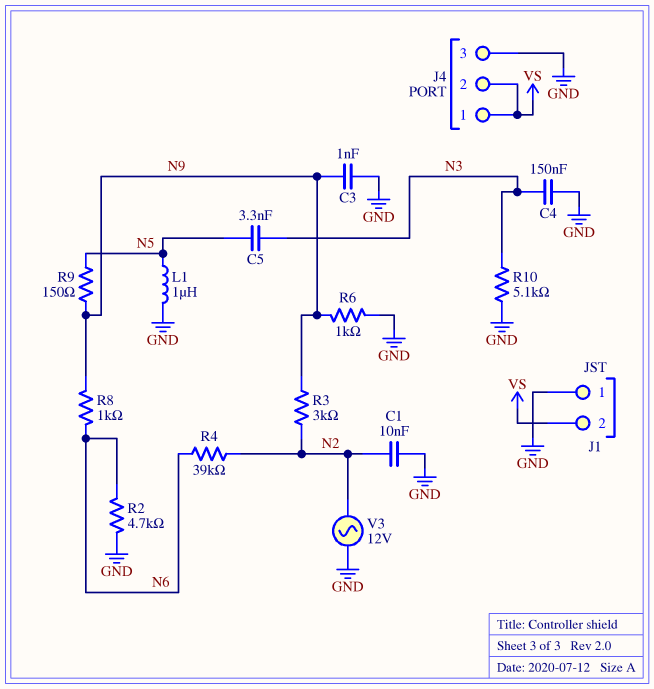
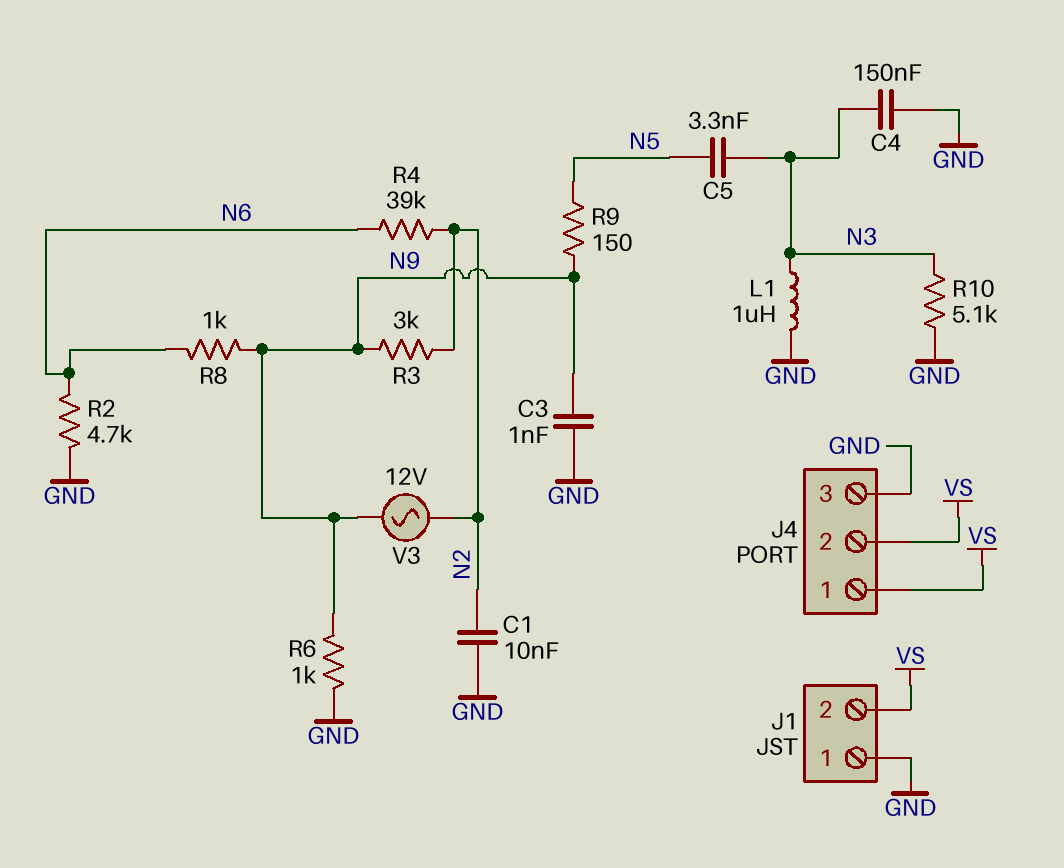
L1: 1uH (GND, N5) -> 1uH (GND, N3)
V3: AC 12V (GND, N2) -> AC 12V (N2, N9)

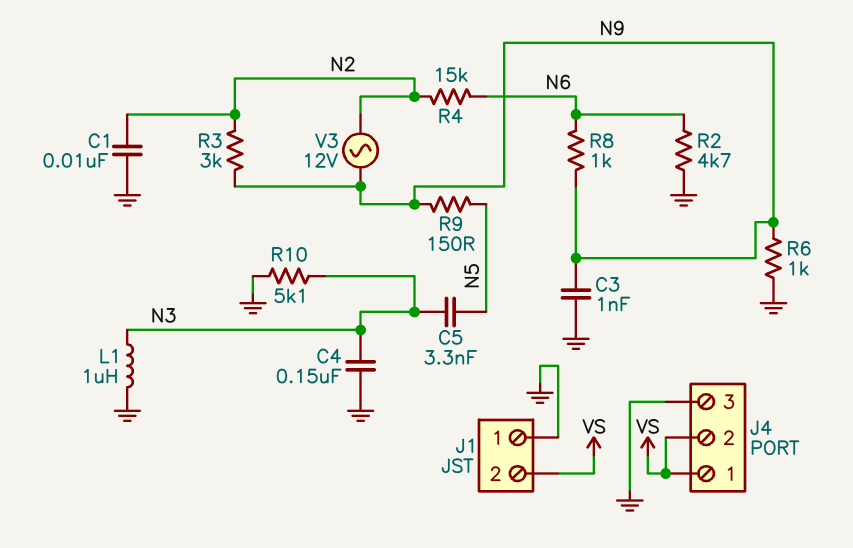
R4: 39k (N2, N6) -> 15k (N2, N6)

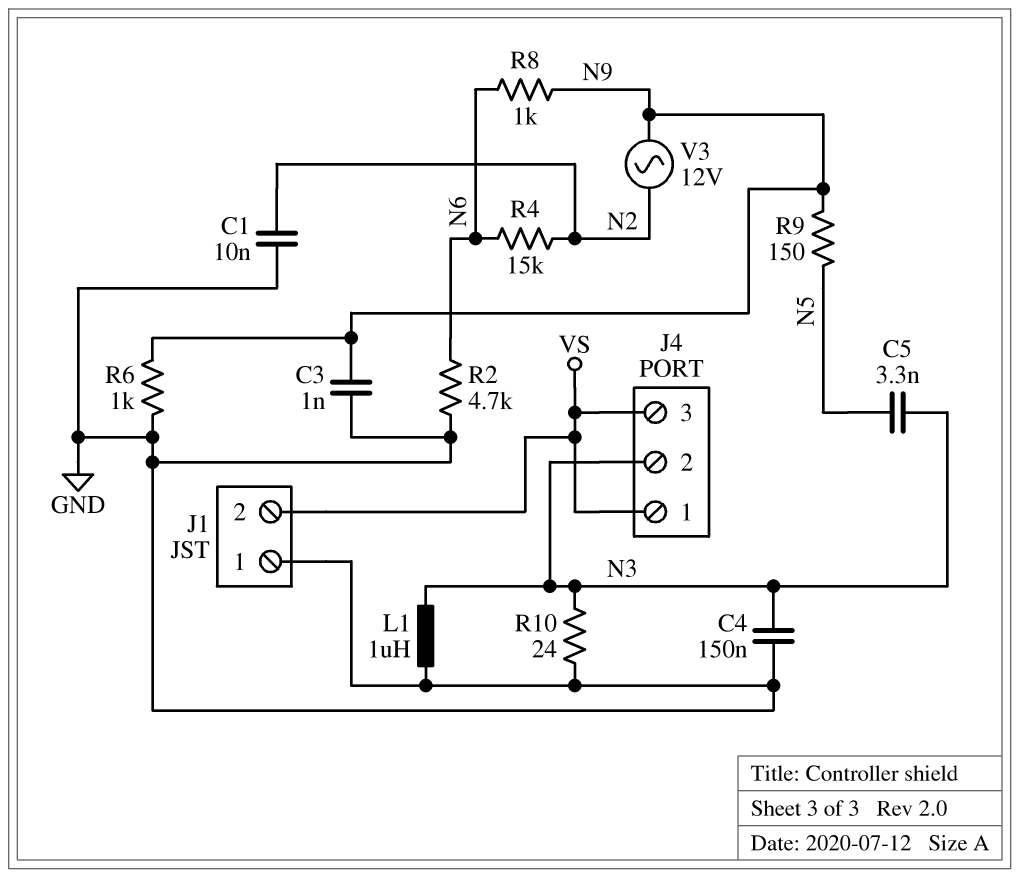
J4 pin 2: VS -> N3
J4 pin 3: GND -> VS
R3: 3k (N2, N9) -> none
R10: 5.1k (GND, N3) -> 24 (GND, N3)

